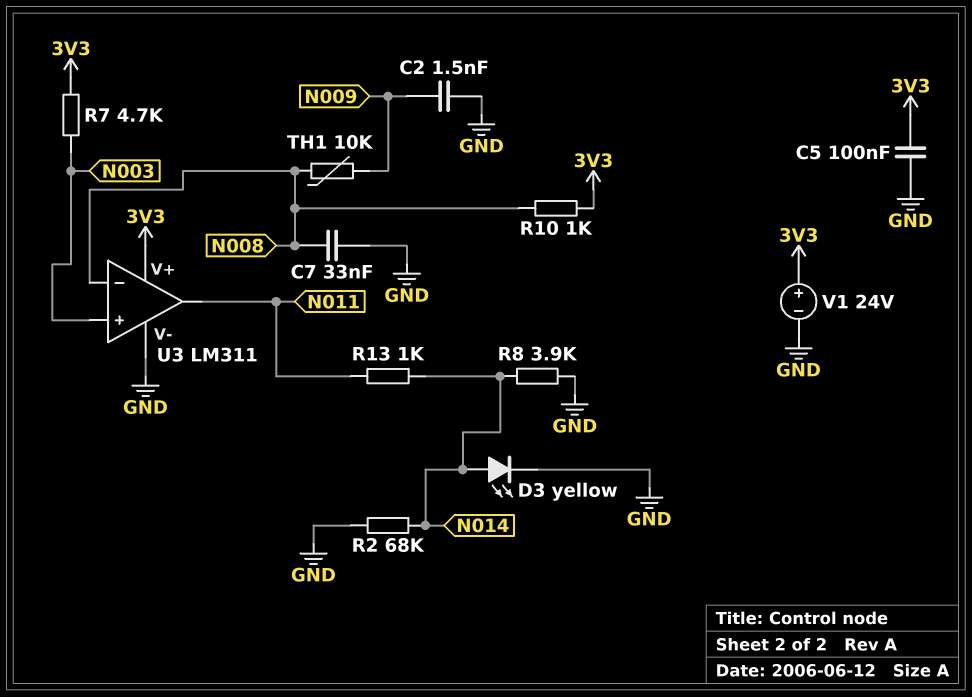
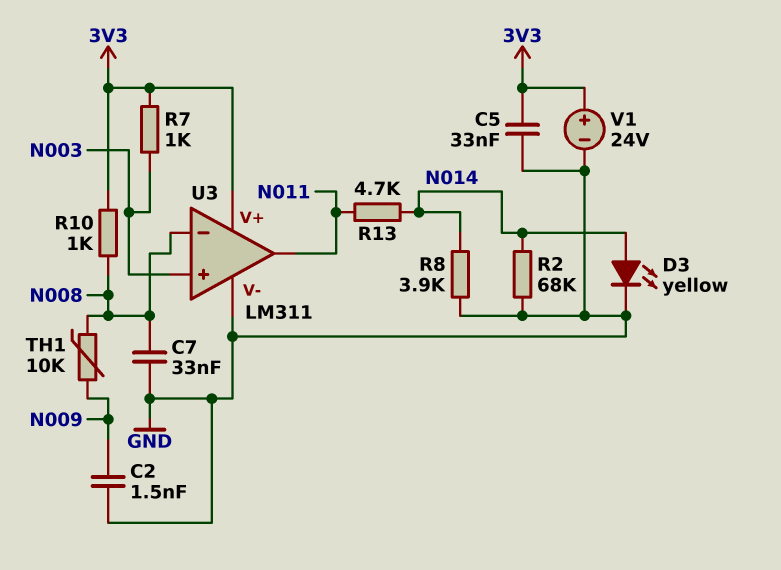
C5: 100nF (3V3, GND) -> 33nF (3V3, GND)
R7: 4.7k (3V3, N003) -> 1k (3V3, N003)
R13: 1k (N011, N014) -> 4.7k (N011, N014)

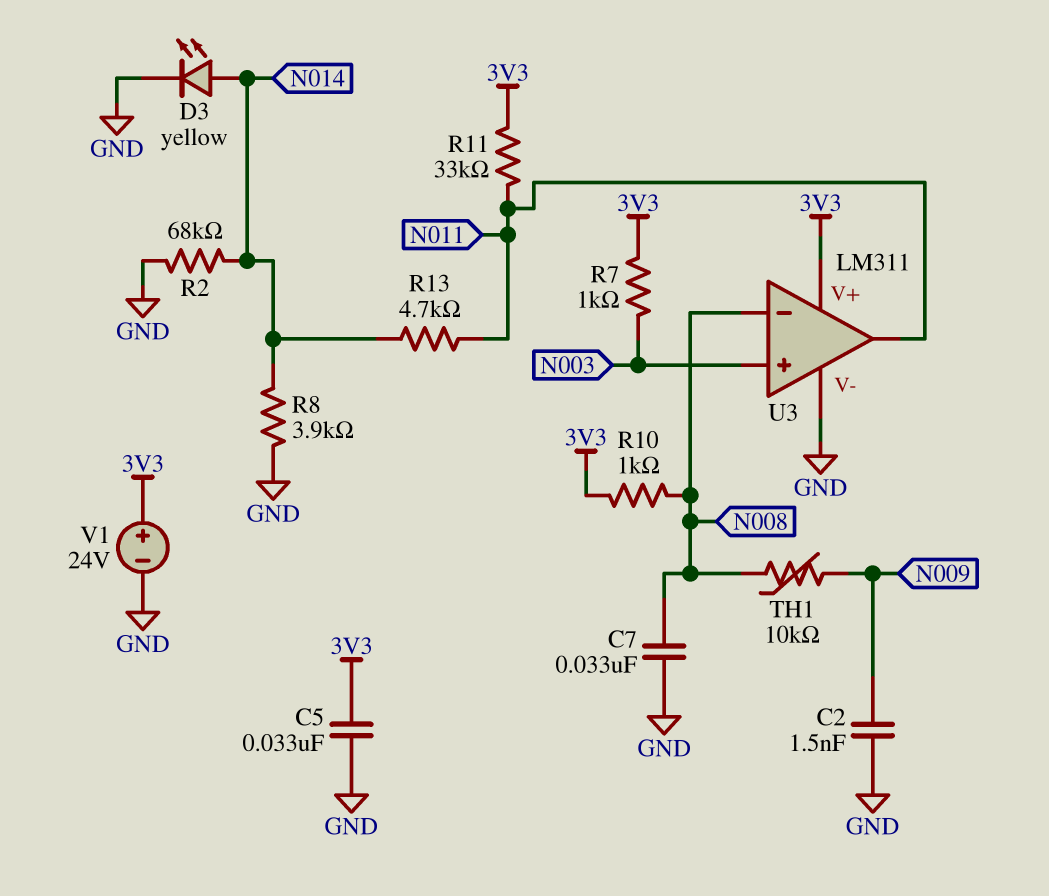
R11: none -> 33k (3V3, N011)

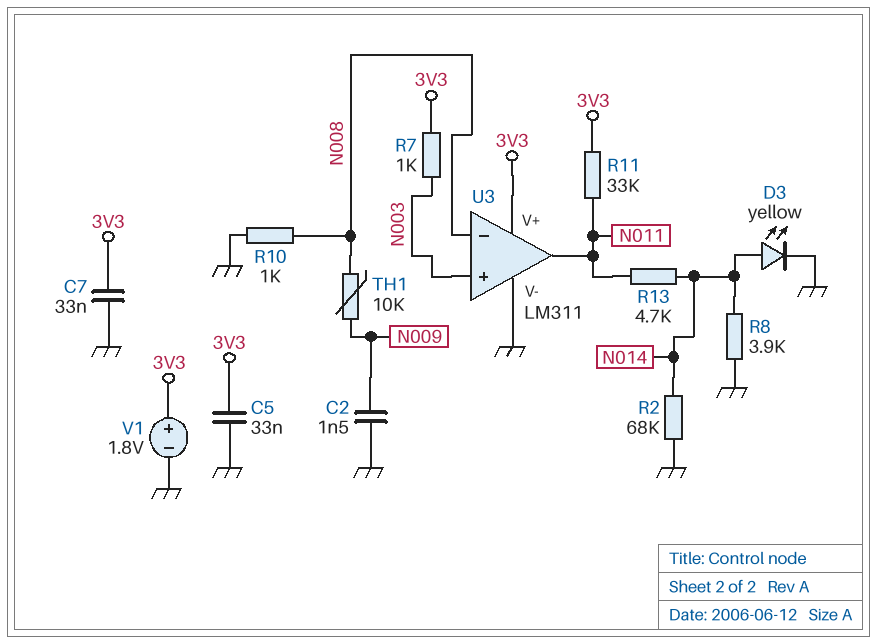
C7: 33nF (GND, N008) -> 33nF (3V3, GND)
R10: 1k (3V3, N008) -> 1k (GND, N008)
V1: 24V (plus 3V3, minus GND) -> 1.8V (plus 3V3, minus GND)

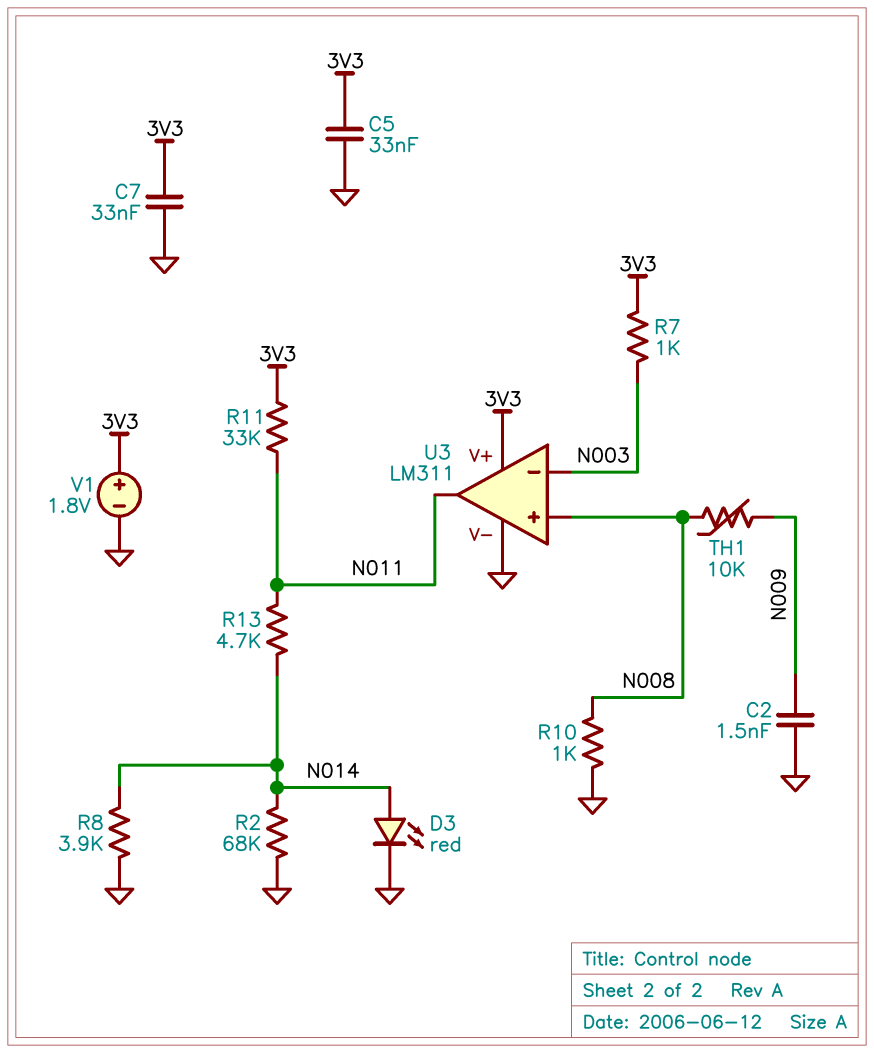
D3: LED yellow (A N014, K GND) -> LED red (A N014, K GND)
U3 pin in+: N003 -> N008
U3 pin in-: N008 -> N003

